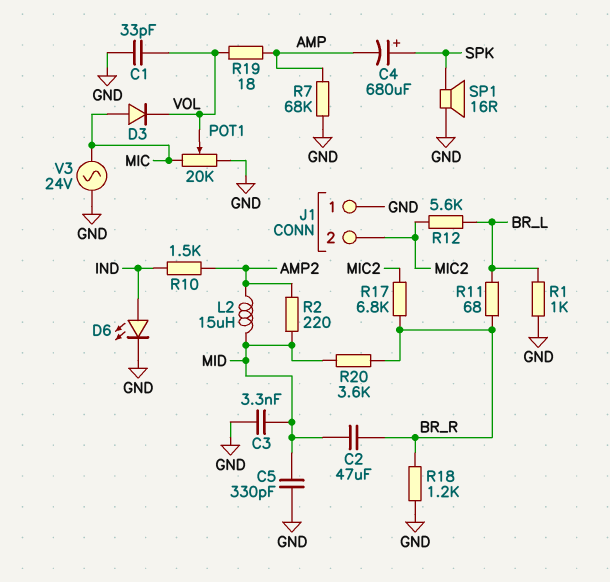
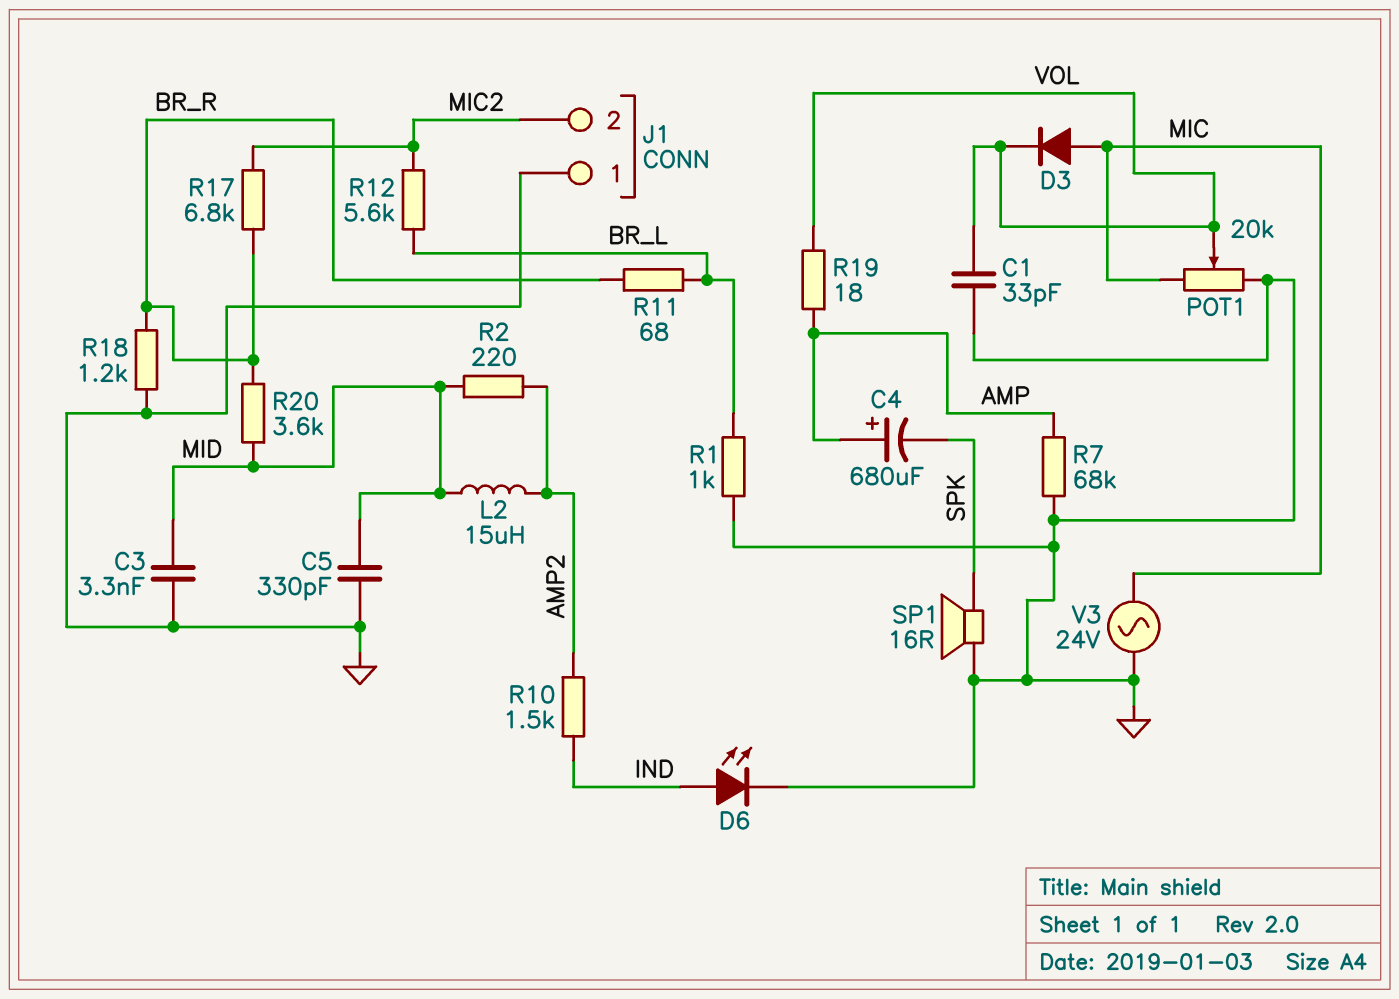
C2: 47uF (BR_R, MID) -> none
C4: 680uF (plus SPK, minus AMP) -> 680uF (plus AMP, minus SPK)

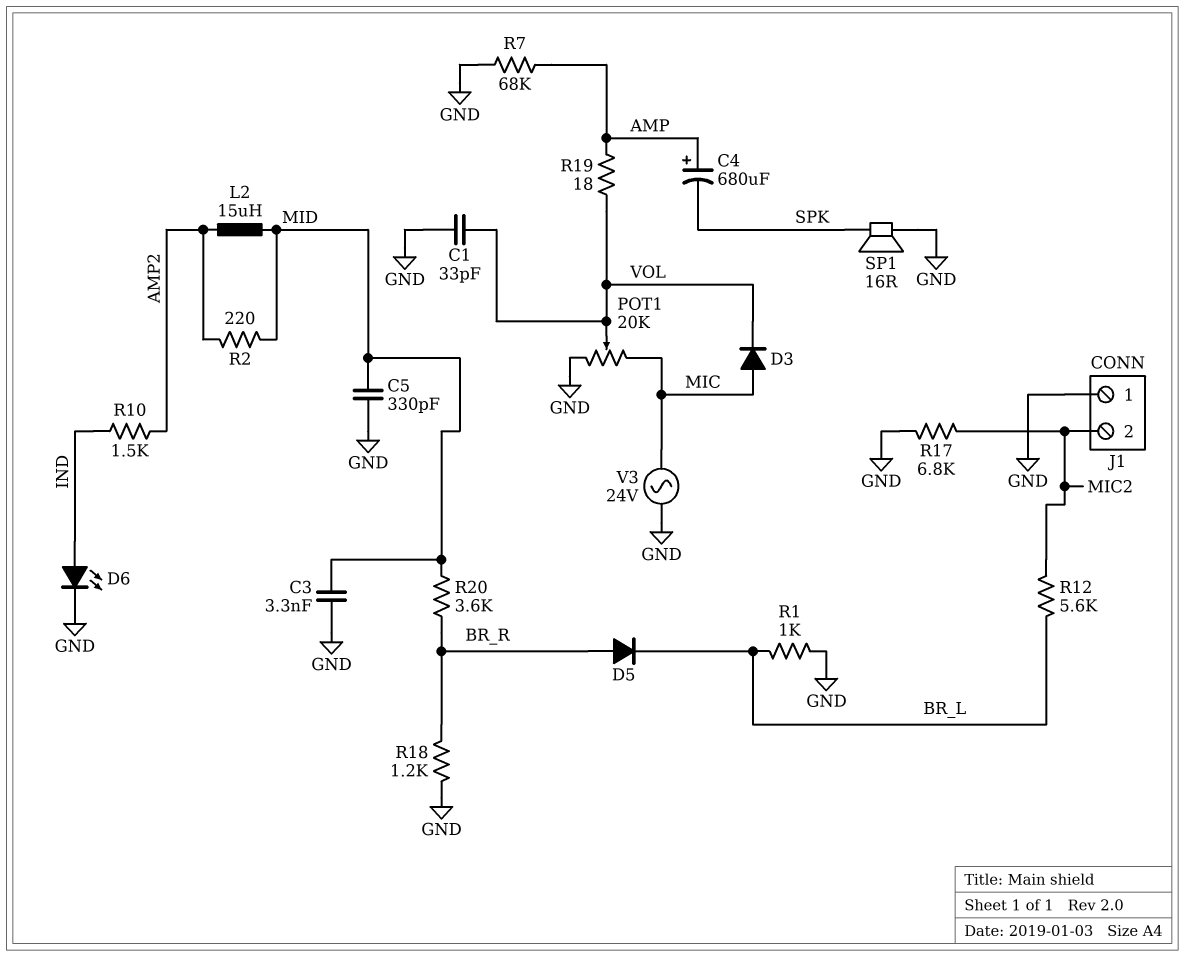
D5: none -> diode (A BR_R, K BR_L)
R11: 68 (BR_L, BR_R) -> none
R17: 6.8k (BR_R, MIC2) -> 6.8k (GND, MIC2)

